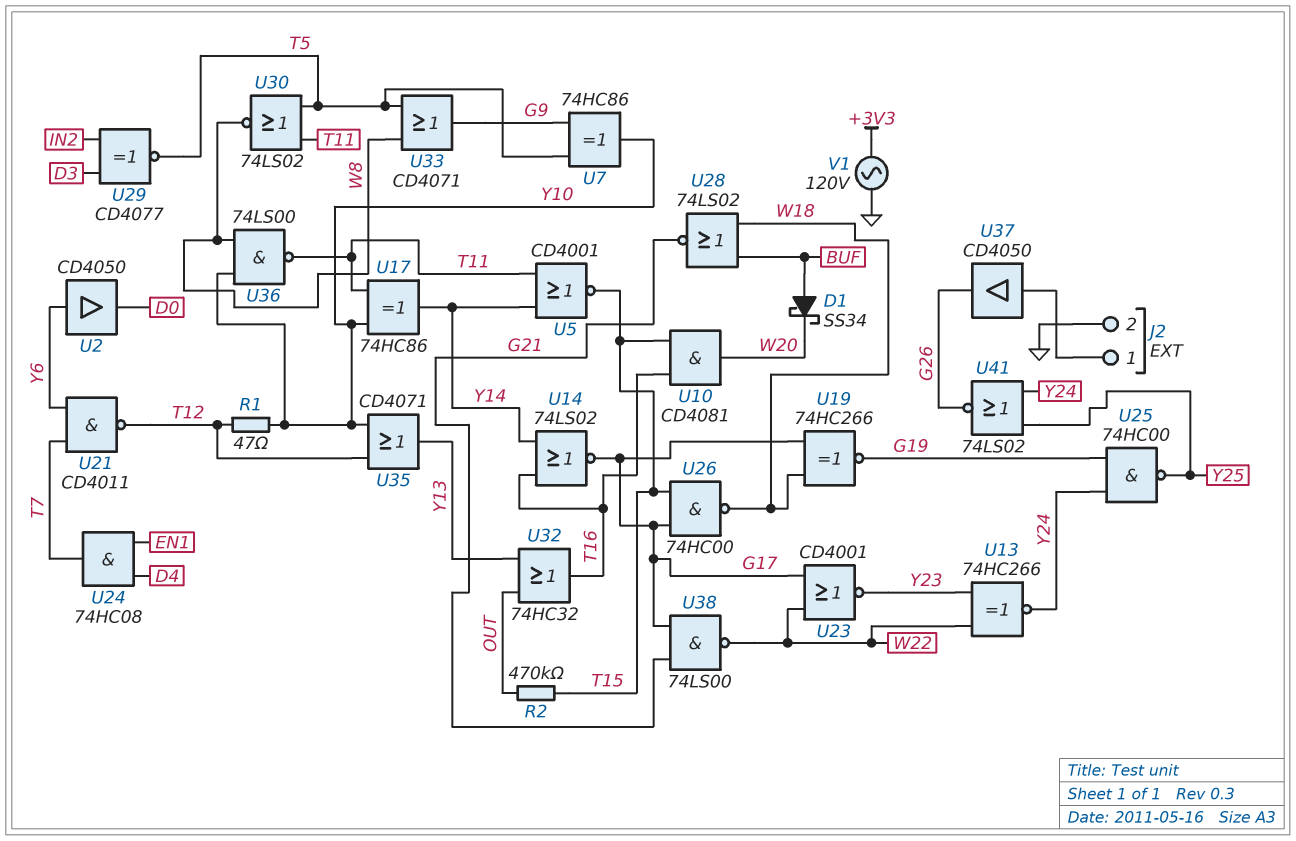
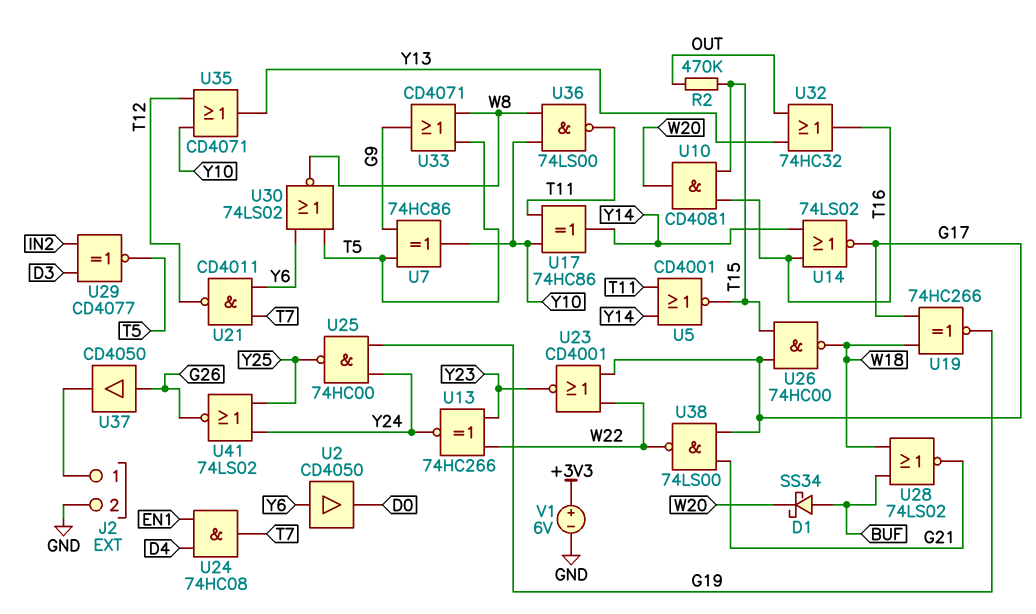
R1: 47 (T12, Y10) -> none
U30: NOR 74LS02 (in T5, in T11, out W8) -> NOR 74LS02 (in T5, in Y6, out W8)
U37: buffer CD4050 (in J2/1, out G26) -> buffer CD4050 (in G26, out J2/1)
V1: AC 120V (+3V3, GND) -> 6V (plus +3V3, minus GND)

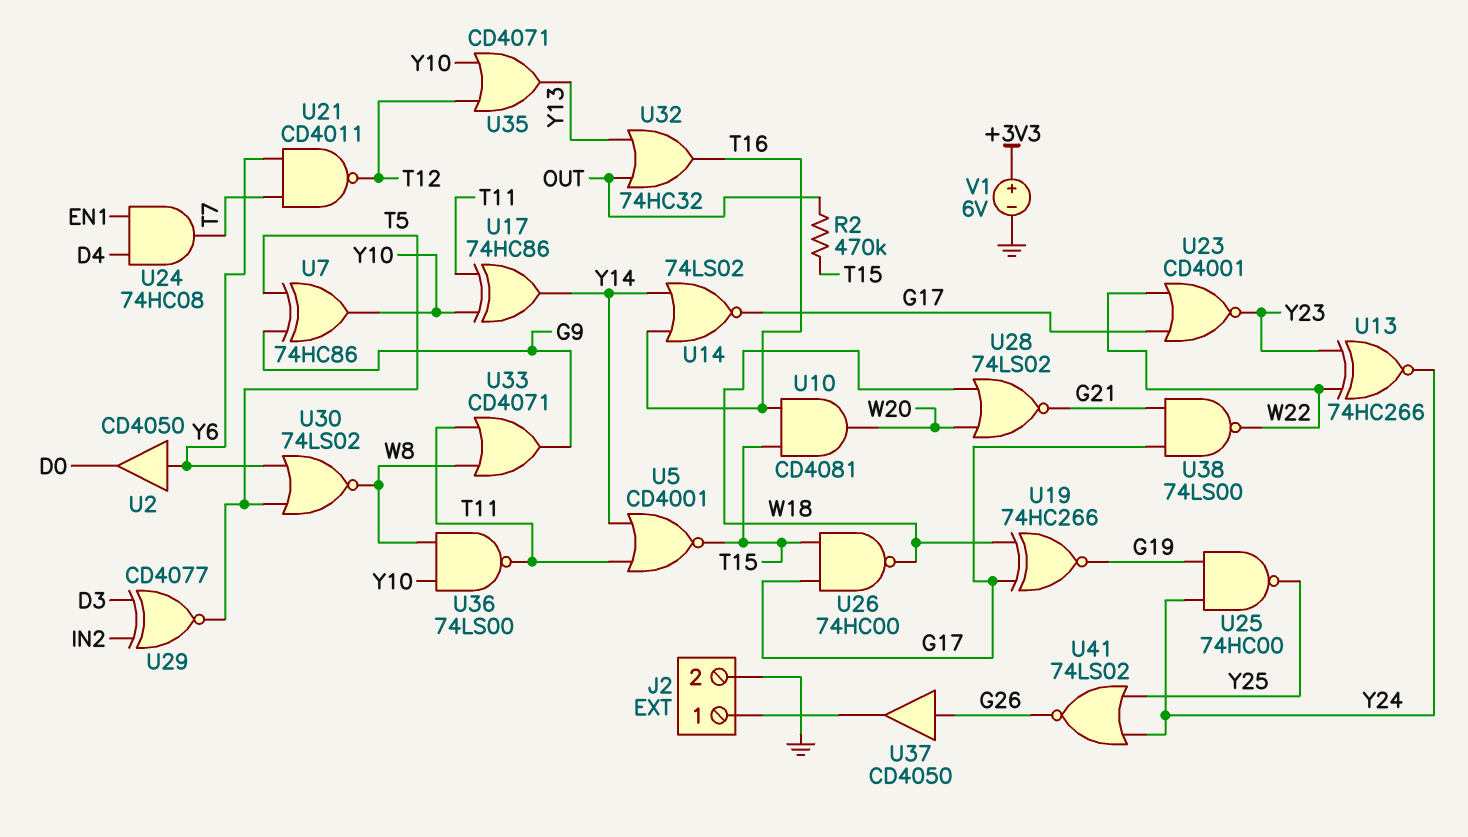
D1: schottky SS34 (A BUF, K W20) -> none
U28: NOR 74LS02 (in BUF, in W18, out G21) -> NOR 74LS02 (in W18, in W20, out G21)
U33: OR CD4071 (in T5, in W8, out G9) -> OR CD4071 (in T11, in W8, out G9)

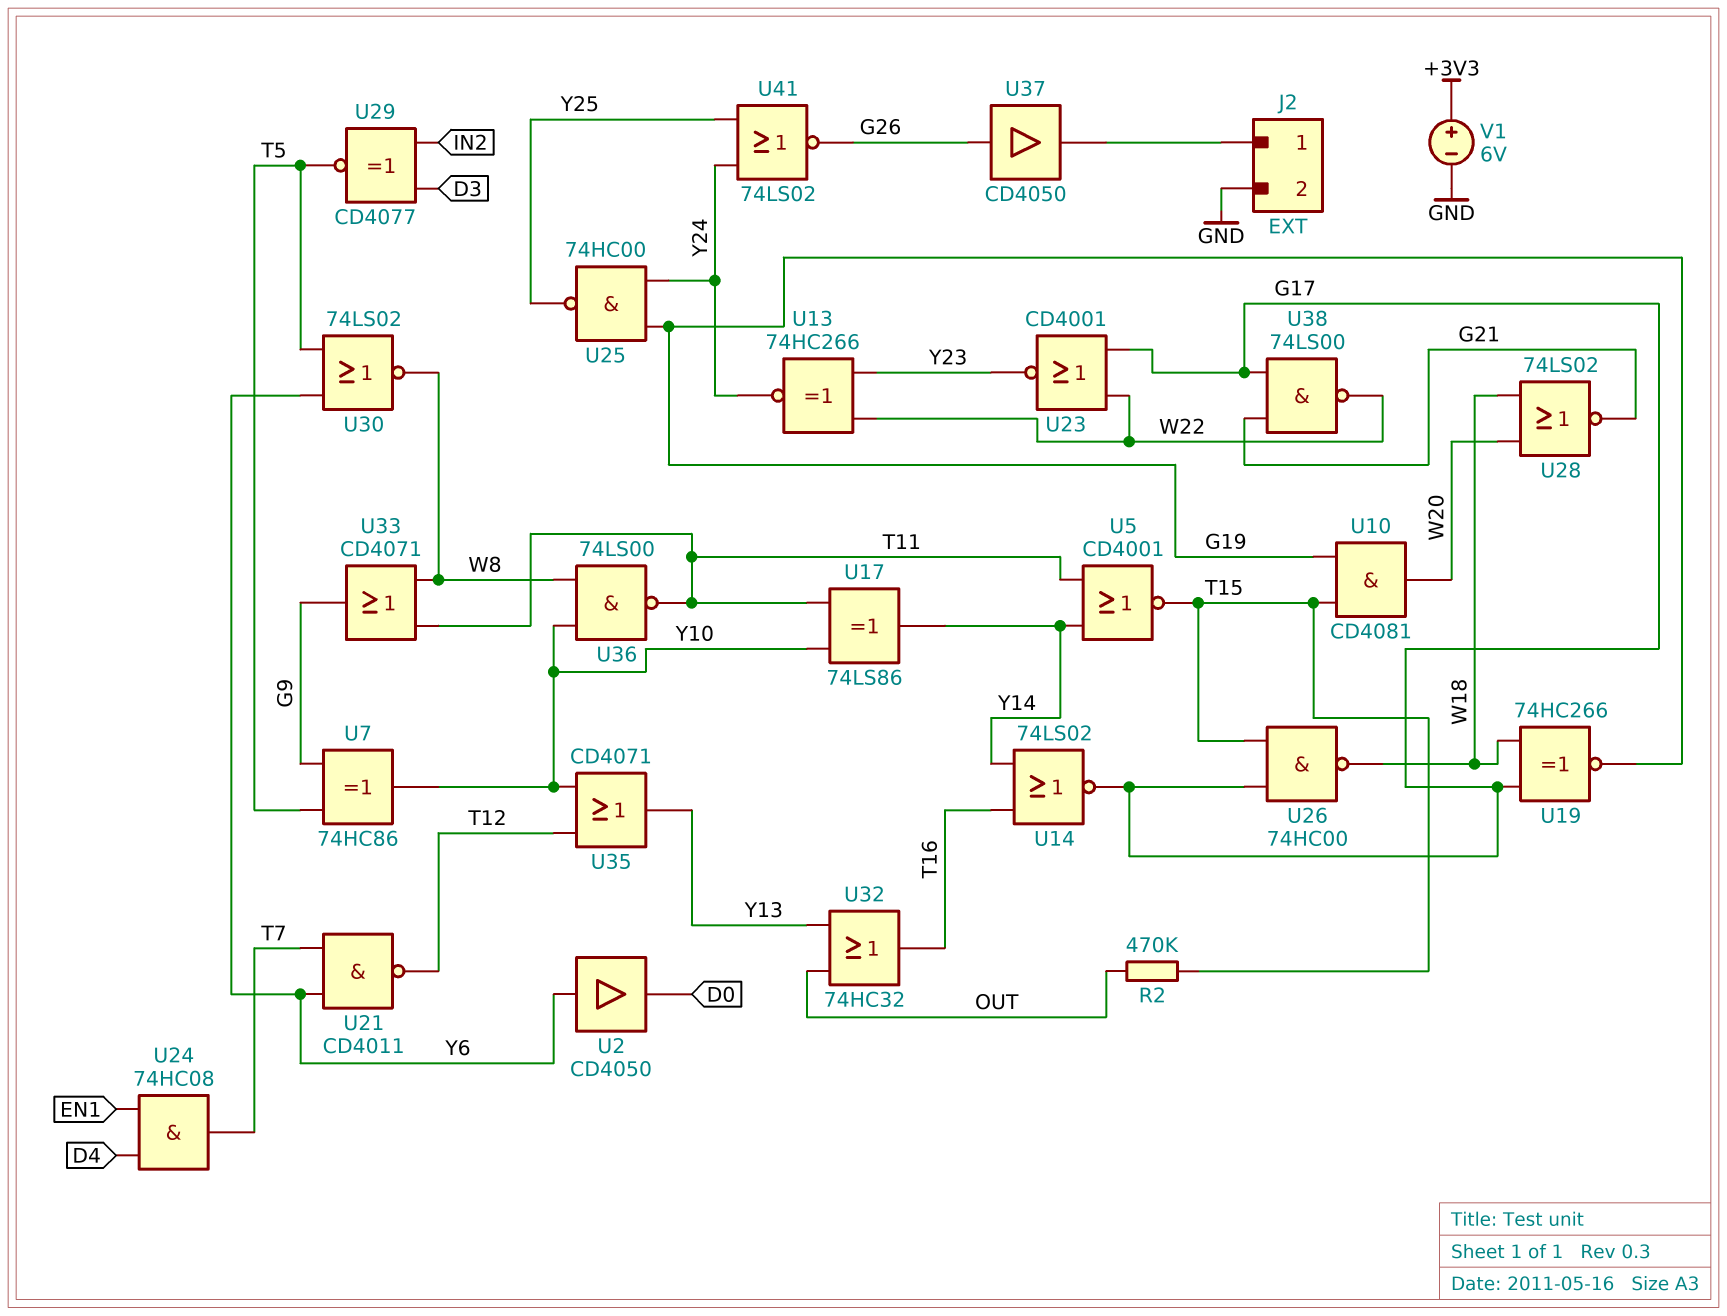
U10: AND CD4081 (in T15, in T16, out W20) -> AND CD4081 (in G19, in T15, out W20)
U17: XOR 74HC86 (in T11, in Y10, out Y14) -> XOR 74LS86 (in T11, in Y10, out Y14)

